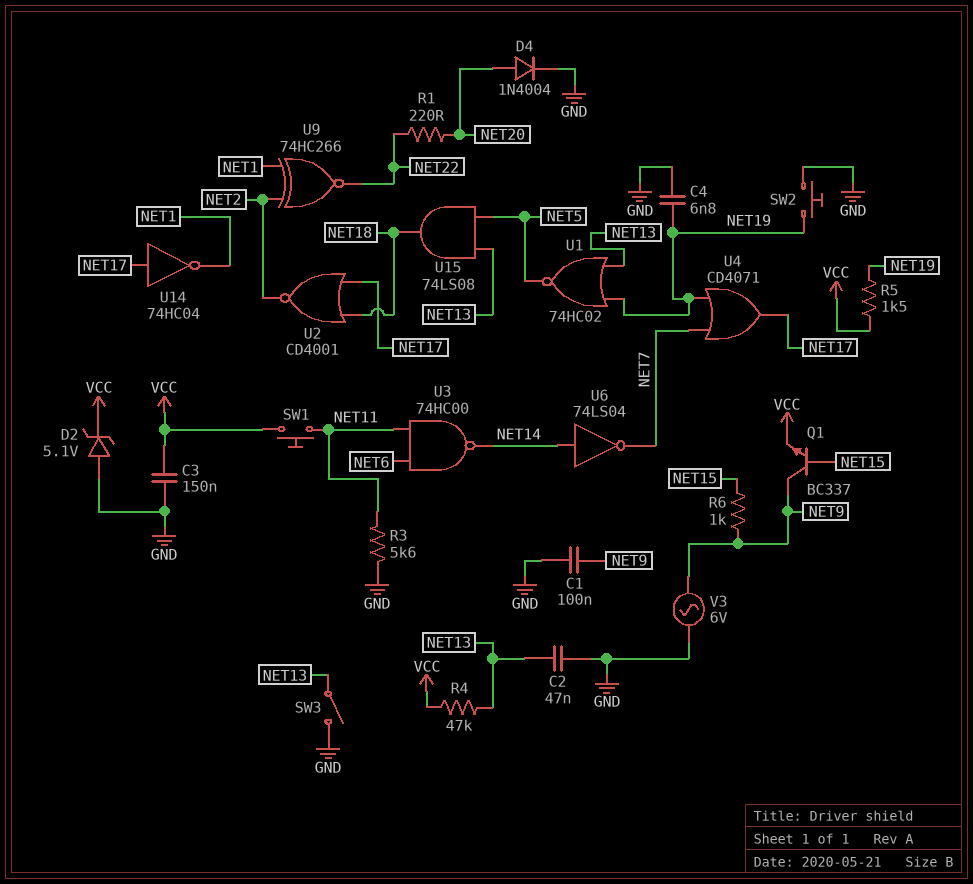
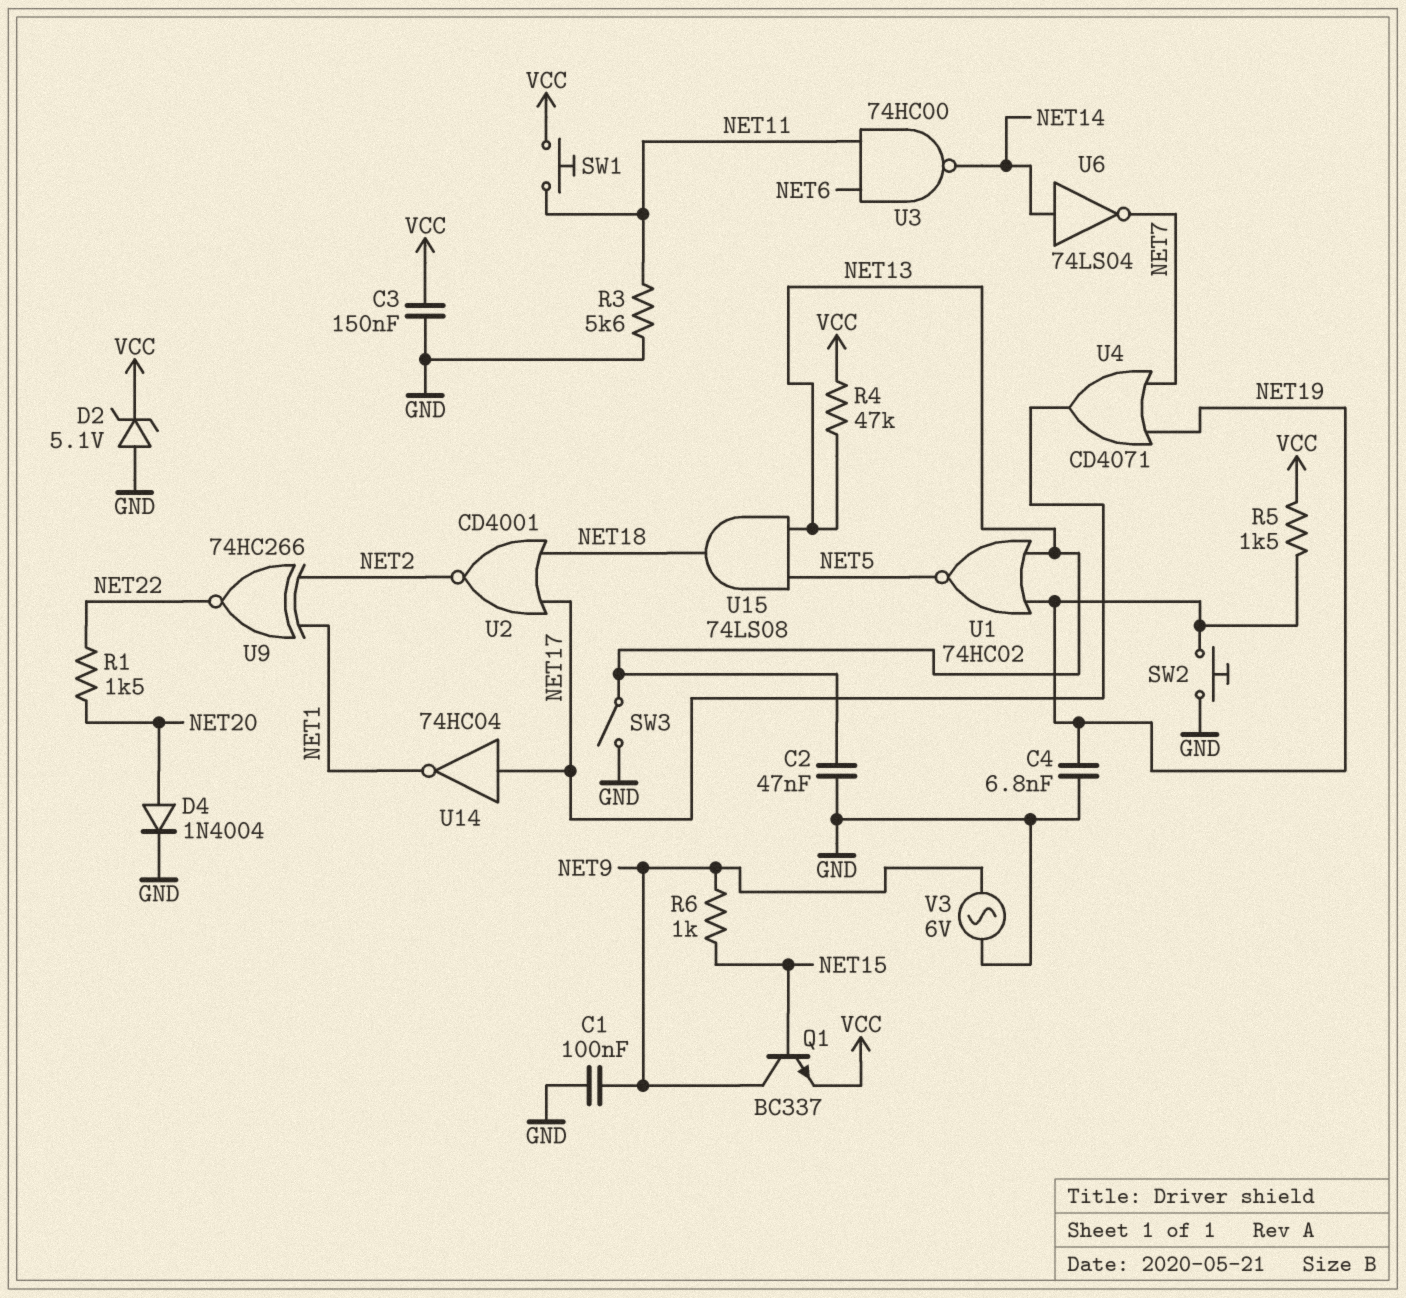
R1: 220 (NET20, NET22) -> 1.5k (NET20, NET22)

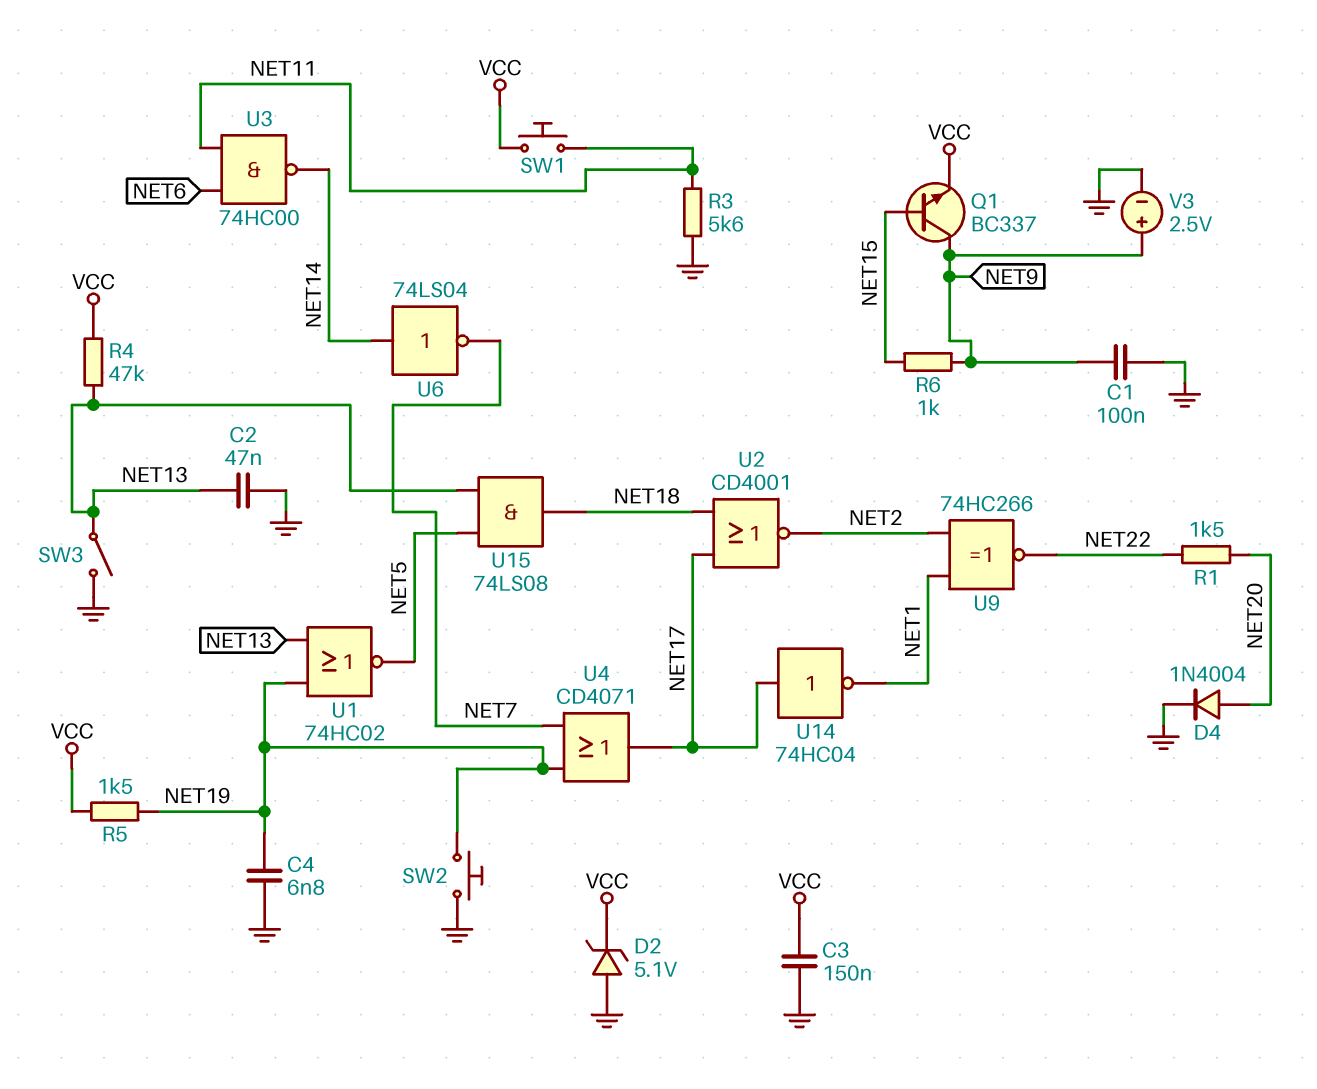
V3: AC 6V (GND, NET9) -> 2.5V (plus NET9, minus GND)

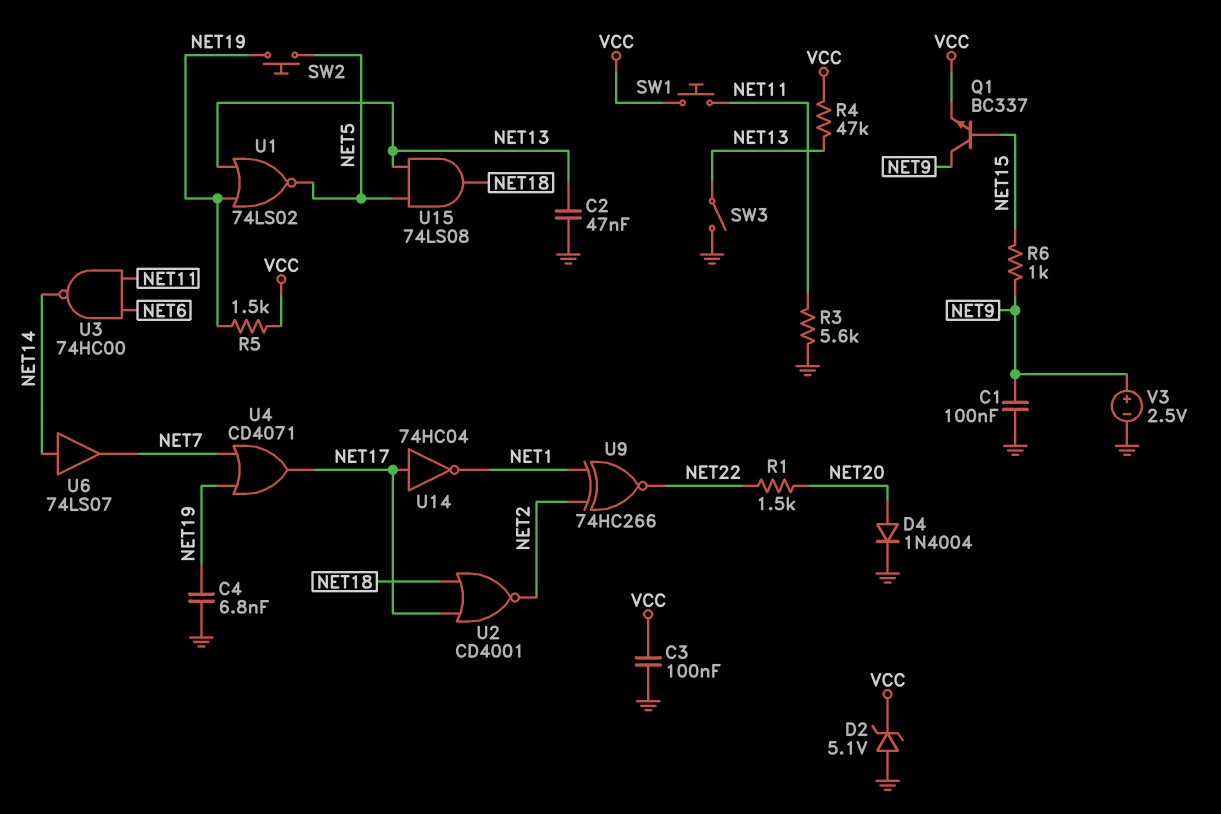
C3: 150nF (GND, VCC) -> 100nF (GND, VCC)
SW2: button (GND, NET19) -> button (NET5, NET19)
U1: NOR 74HC02 (in NET13, in NET19, out NET5) -> NOR 74LS02 (in NET13, in NET19, out NET5)
U6: NOT 74LS04 (in NET14, out NET7) -> buffer 74LS07 (in NET14, out NET7)

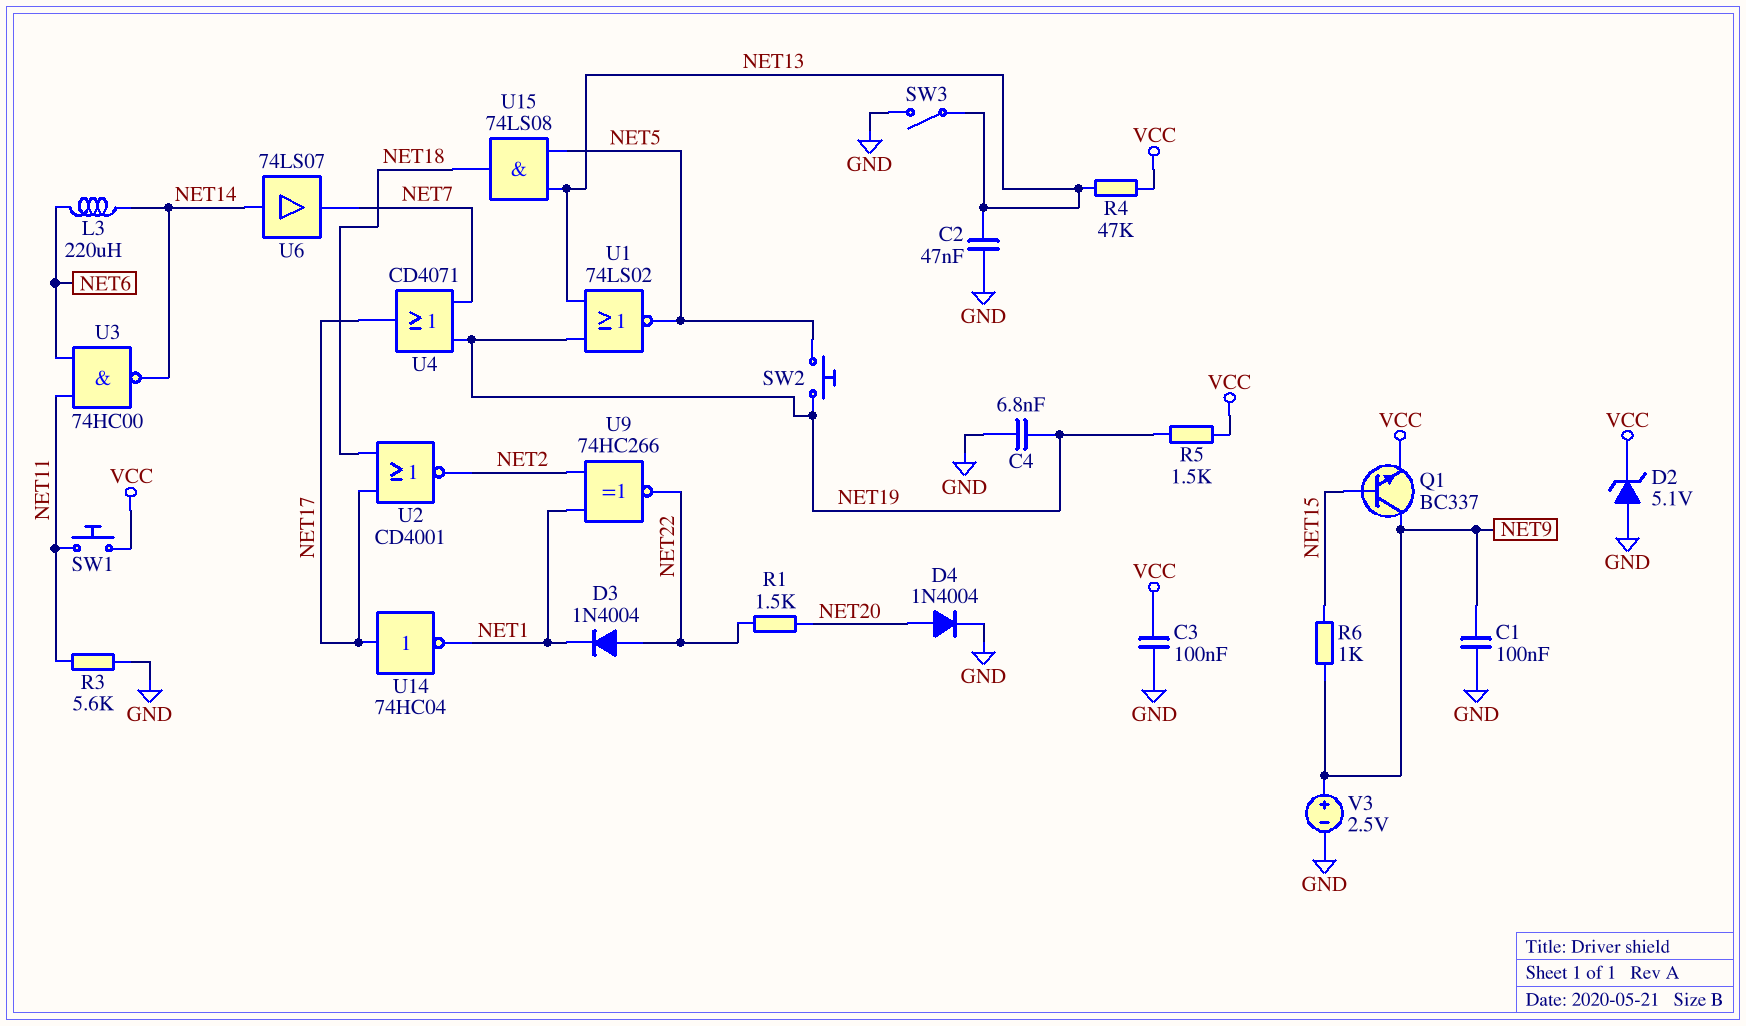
D3: none -> diode 1N4004 (A NET22, K NET1)
L3: none -> 220uH (NET6, NET14)

